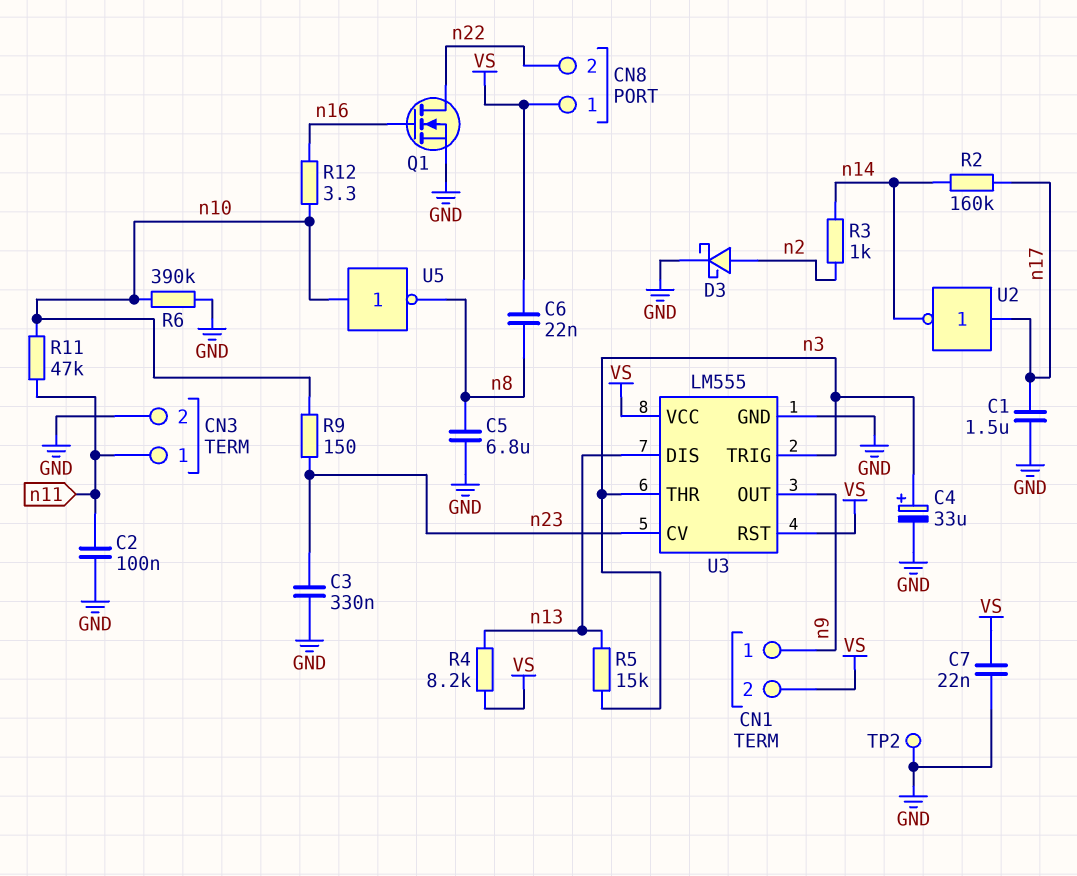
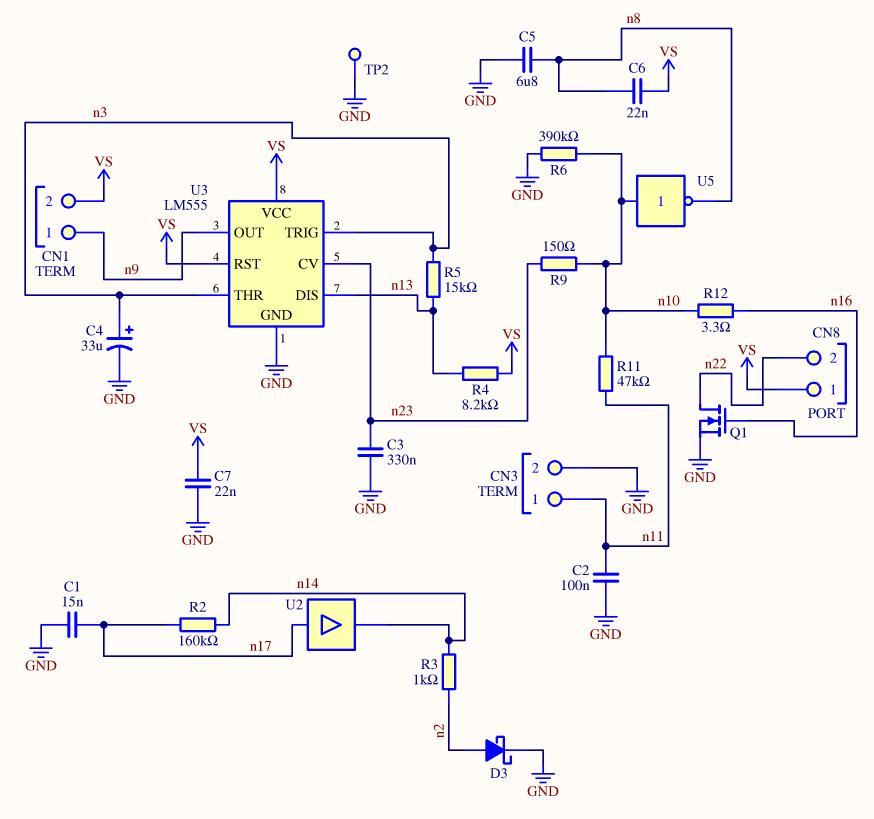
C1: 1.5uF (GND, n17) -> 15nF (GND, n17)
U2: NOT (in n17, out n14) -> buffer (in n17, out n14)

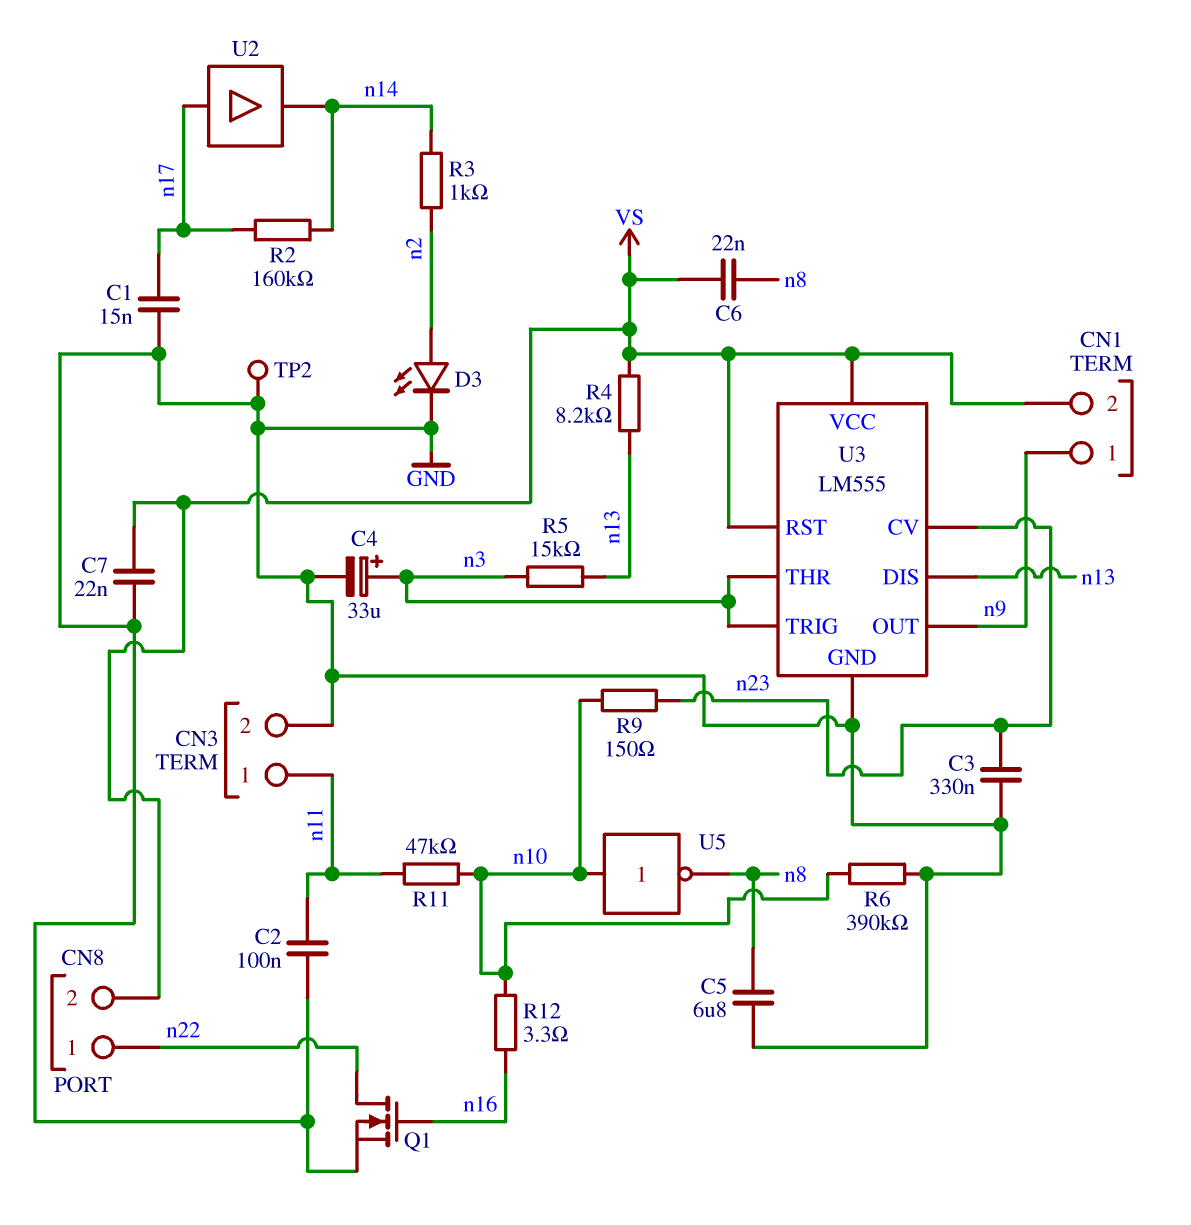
CN8 pin 1: VS -> n22
CN8 pin 2: n22 -> VS
D3: schottky (A n2, K GND) -> LED (A n2, K GND)

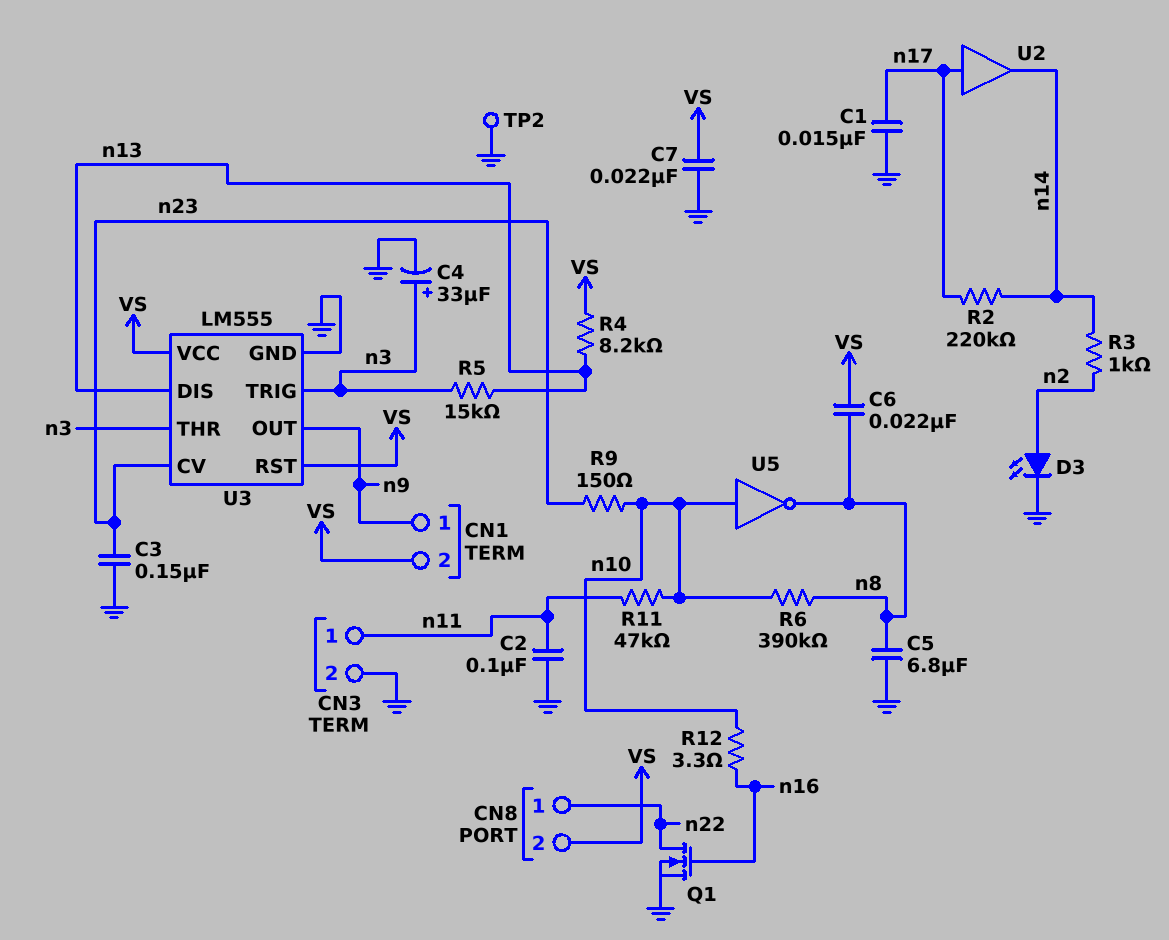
C3: 330nF (GND, n23) -> 150nF (GND, n23)
R2: 160k (n14, n17) -> 220k (n14, n17)
R6: 390k (GND, n10) -> 390k (n8, n10)

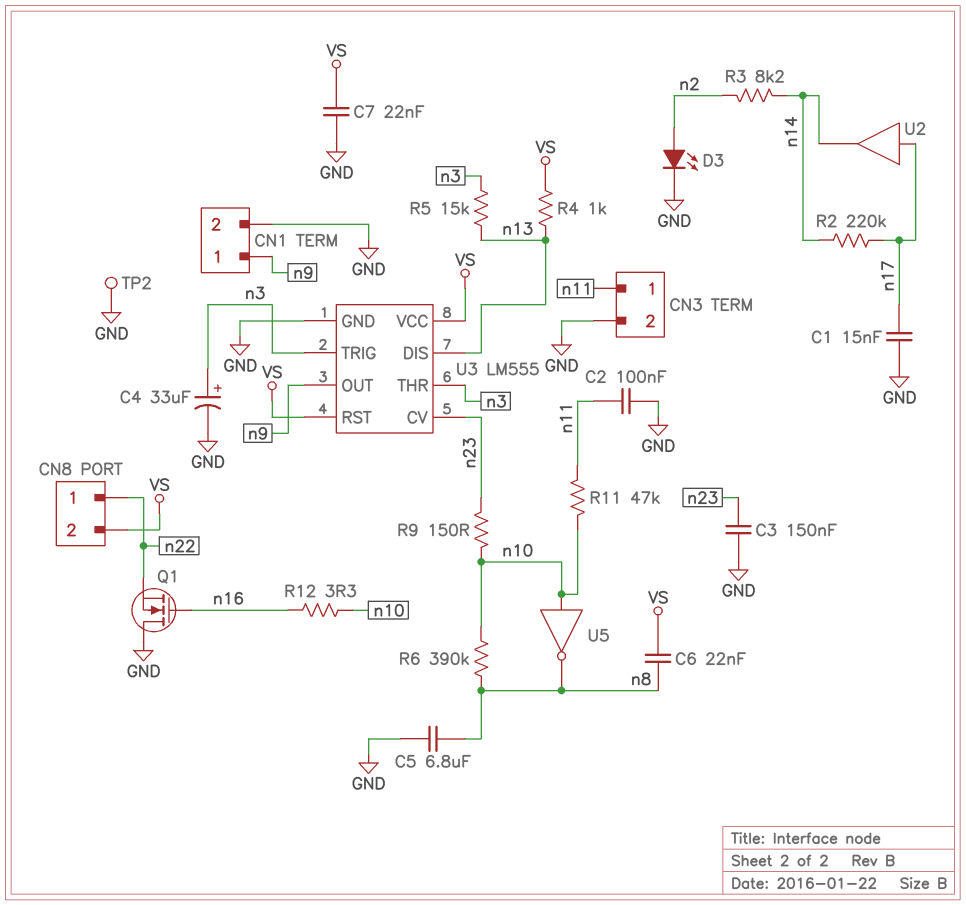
CN1 pin 2: VS -> GND
Q1: NMOS (G n16, D n22, S GND) -> NMOS (G n16, D GND, S n22)
R3: 1k (n2, n14) -> 8.2k (n2, n14)
R4: 8.2k (VS, n13) -> 1k (VS, n13)

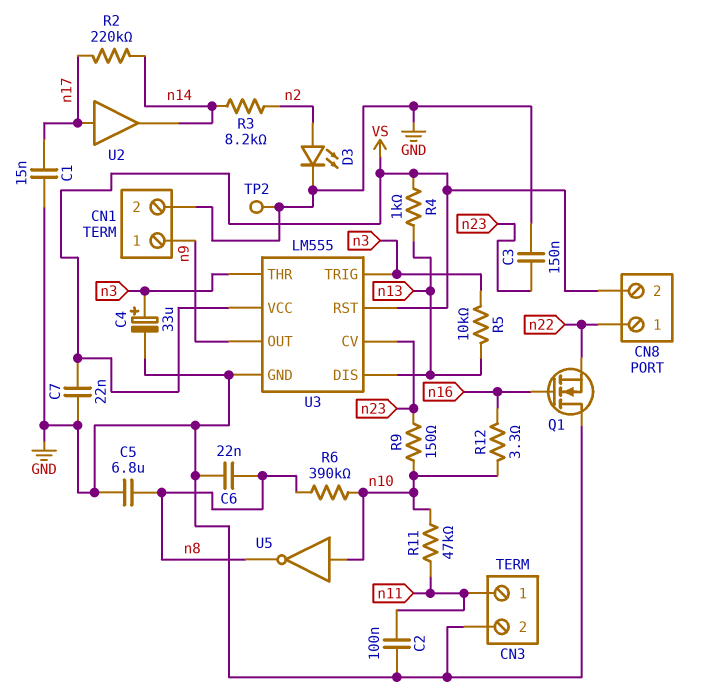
C6: 22nF (VS, n8) -> 22nF (GND, n8)
R5: 15k (n3, n13) -> 10k (n3, n13)

